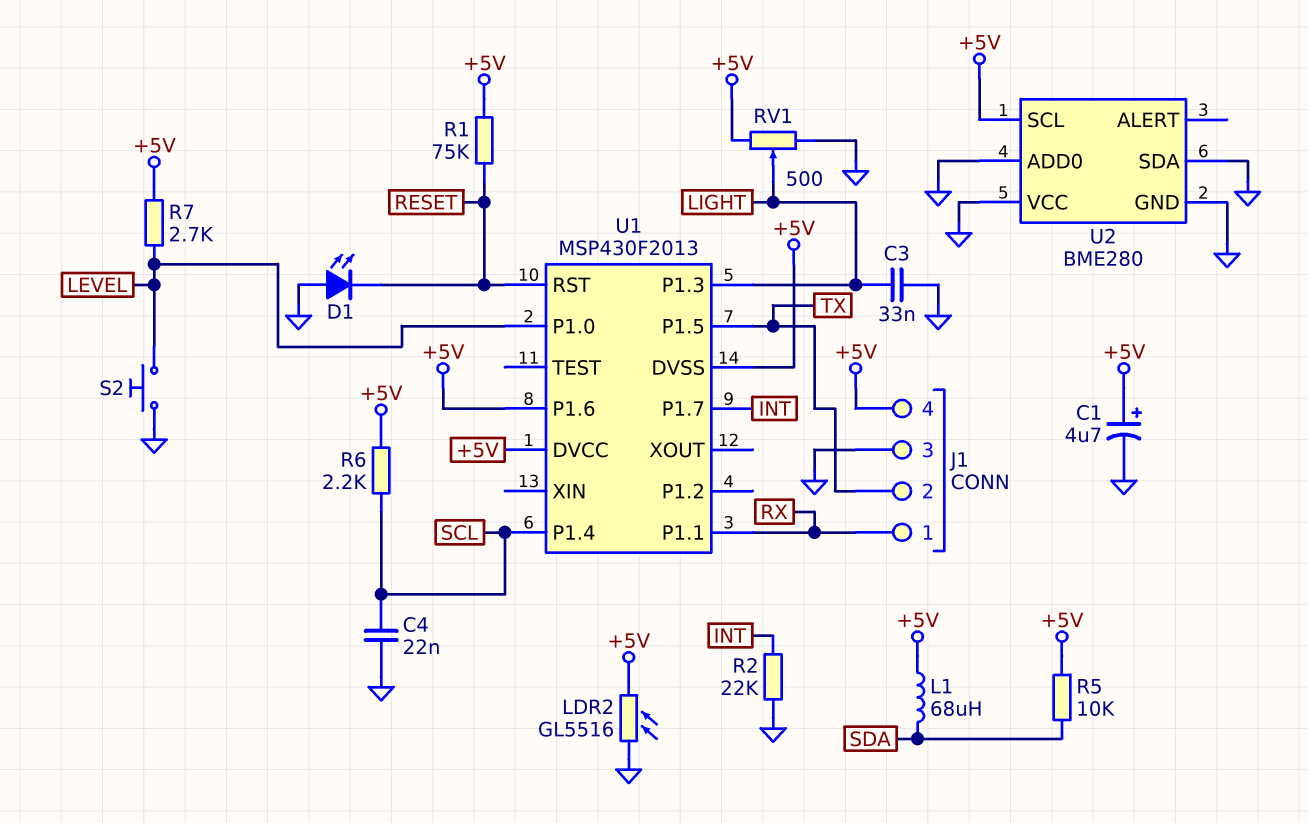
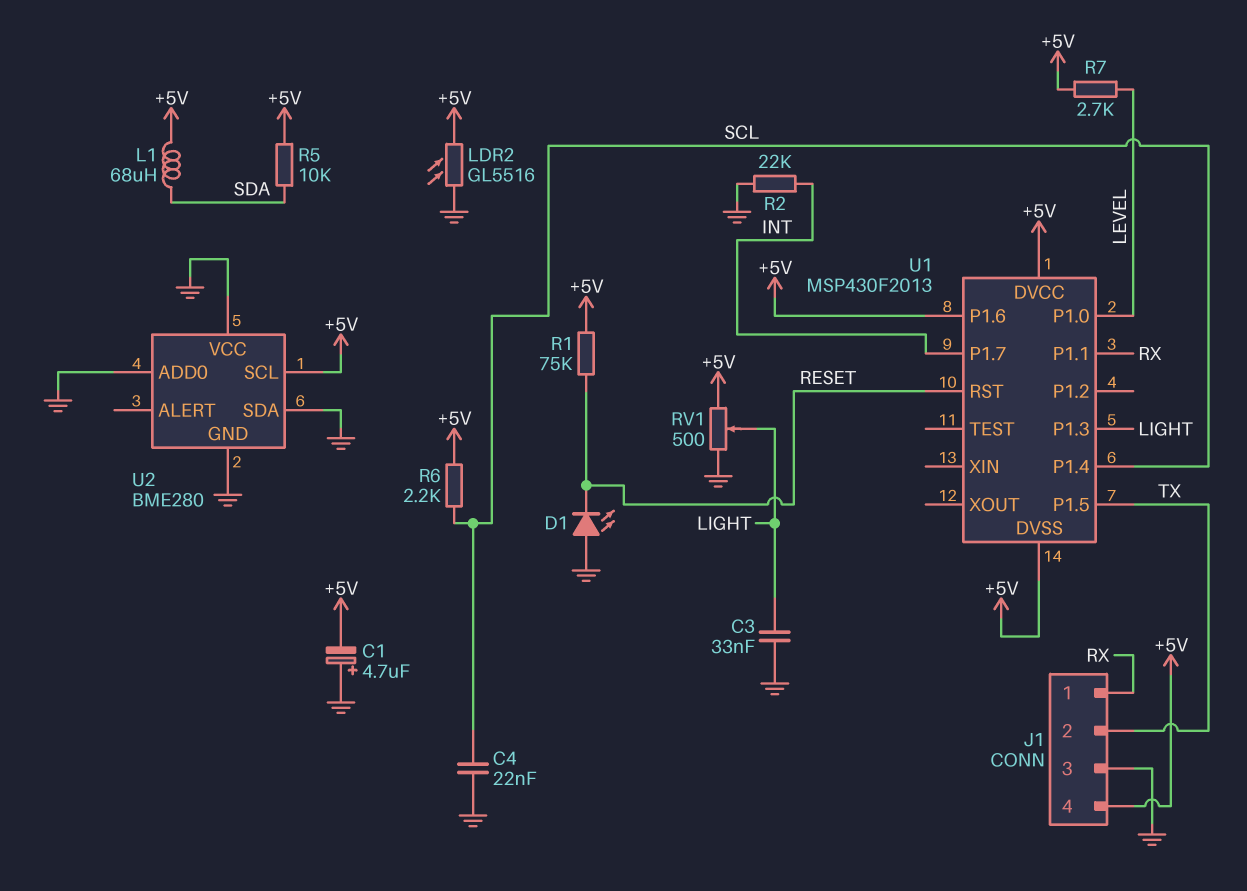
C1: 4.7uF (plus +5V, minus GND) -> 4.7uF (plus GND, minus +5V)
S2: button (GND, LEVEL) -> none

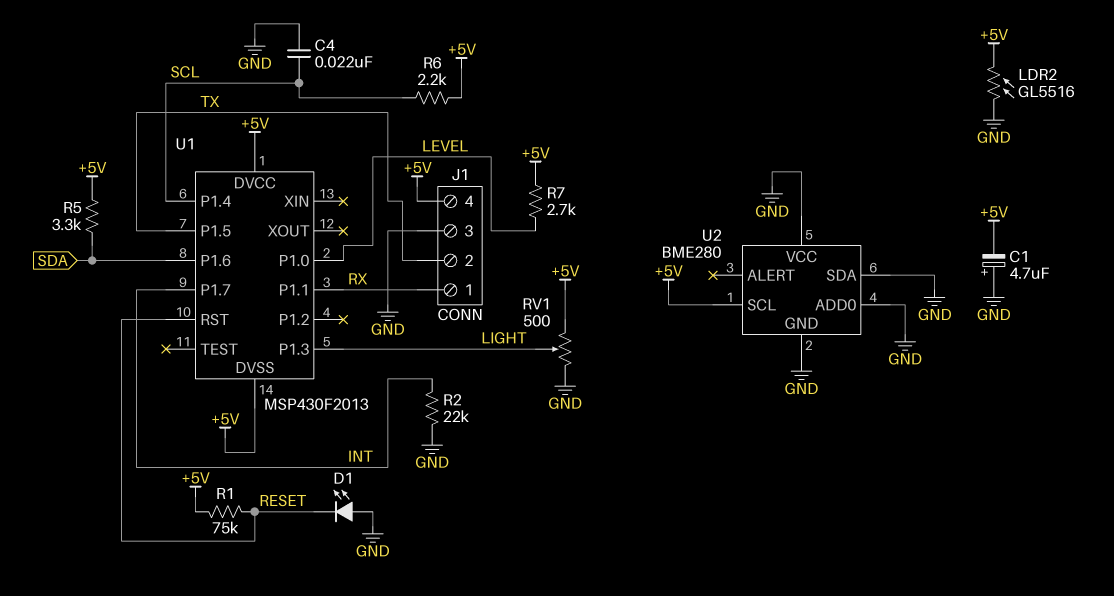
C3: 33nF (GND, LIGHT) -> none
L1: 68uH (+5V, SDA) -> none
R5: 10k (+5V, SDA) -> 3.3k (+5V, SDA)
U1 pin P1.6: +5V -> SDA

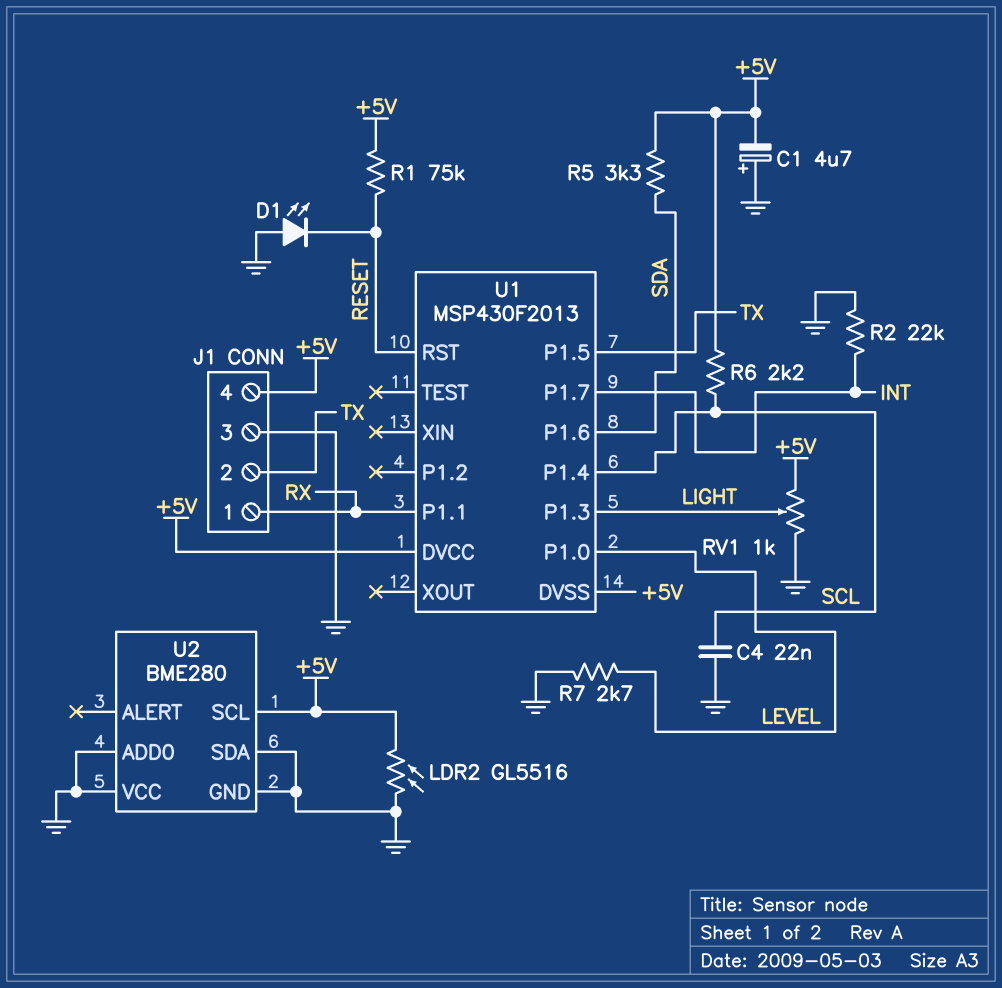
R7: 2.7k (+5V, LEVEL) -> 2.7k (GND, LEVEL)
RV1: 500 (+5V, GND, wiper LIGHT) -> 1k (+5V, GND, wiper LIGHT)

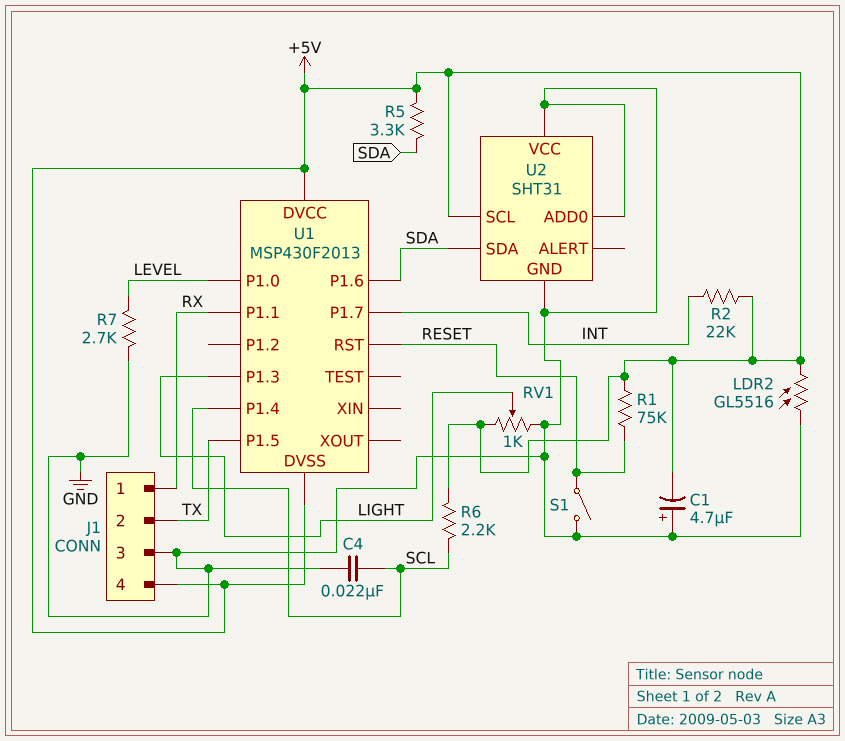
D1: LED (A GND, K RESET) -> none
R2: 22k (GND, INT) -> 22k (+5V, INT)
S1: none -> switch (GND, RESET)
U2: BME280 -> SHT31
U2 pin SDA: GND -> SDA

